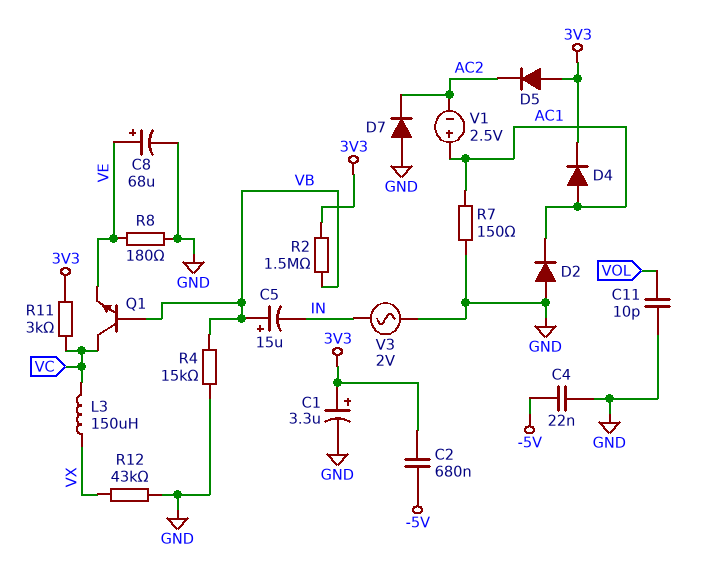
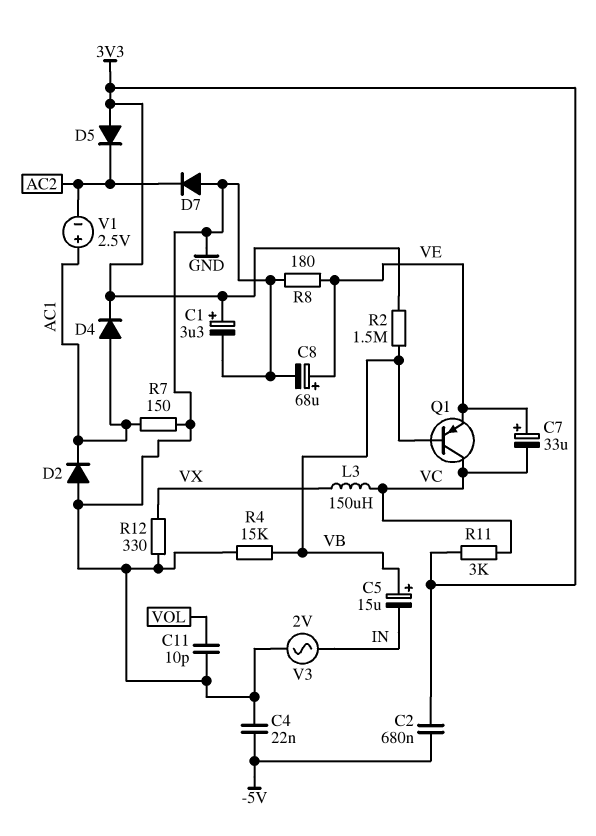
C7: none -> 33uF (plus VE, minus VC)
Q1: NPN (B VB, C VC, E VE) -> PNP (B VB, C VC, E VE)
R12: 43k (GND, VX) -> 330 (GND, VX)

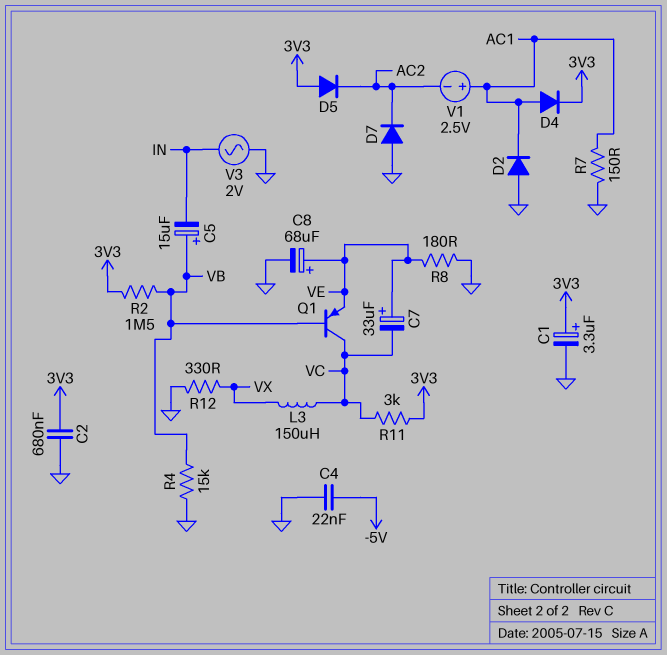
C2: 680nF (-5V, 3V3) -> 680nF (3V3, GND)
C11: 10pF (GND, VOL) -> none

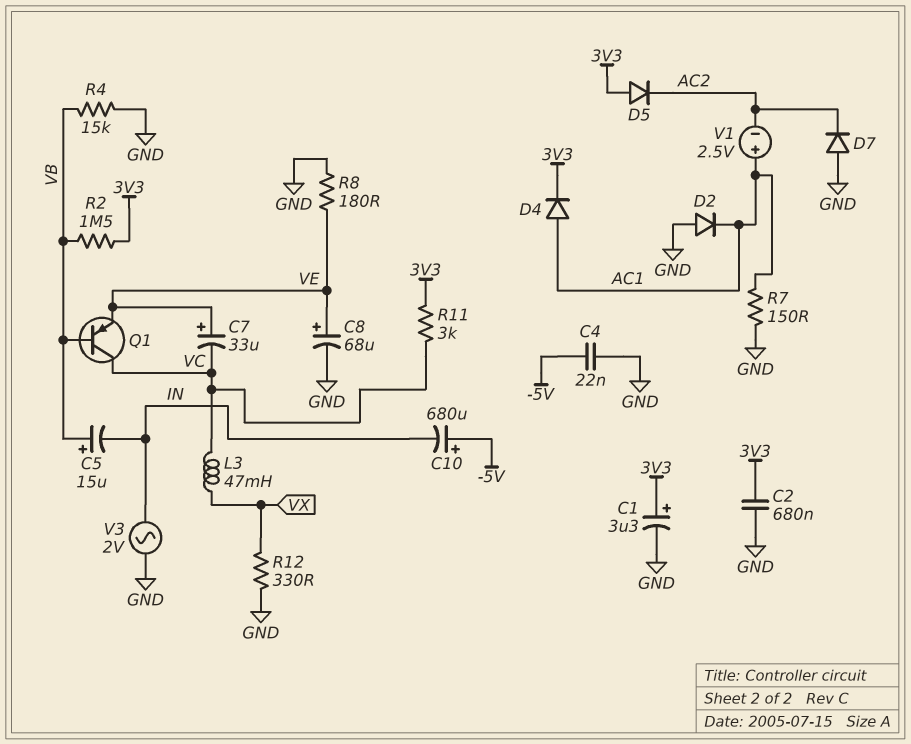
C10: none -> 680uF (plus -5V, minus IN)
L3: 150uH (VC, VX) -> 47mH (VC, VX)

